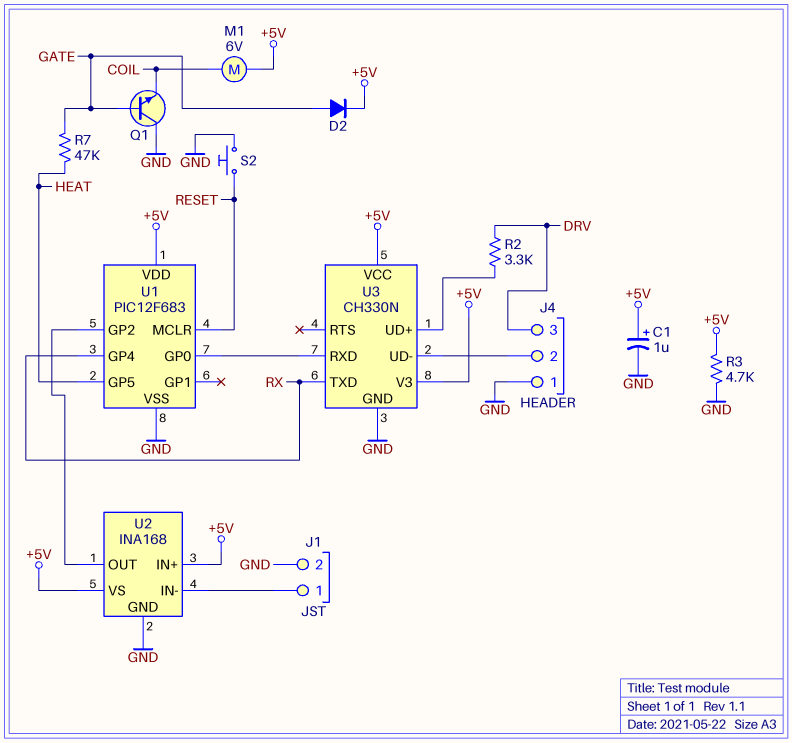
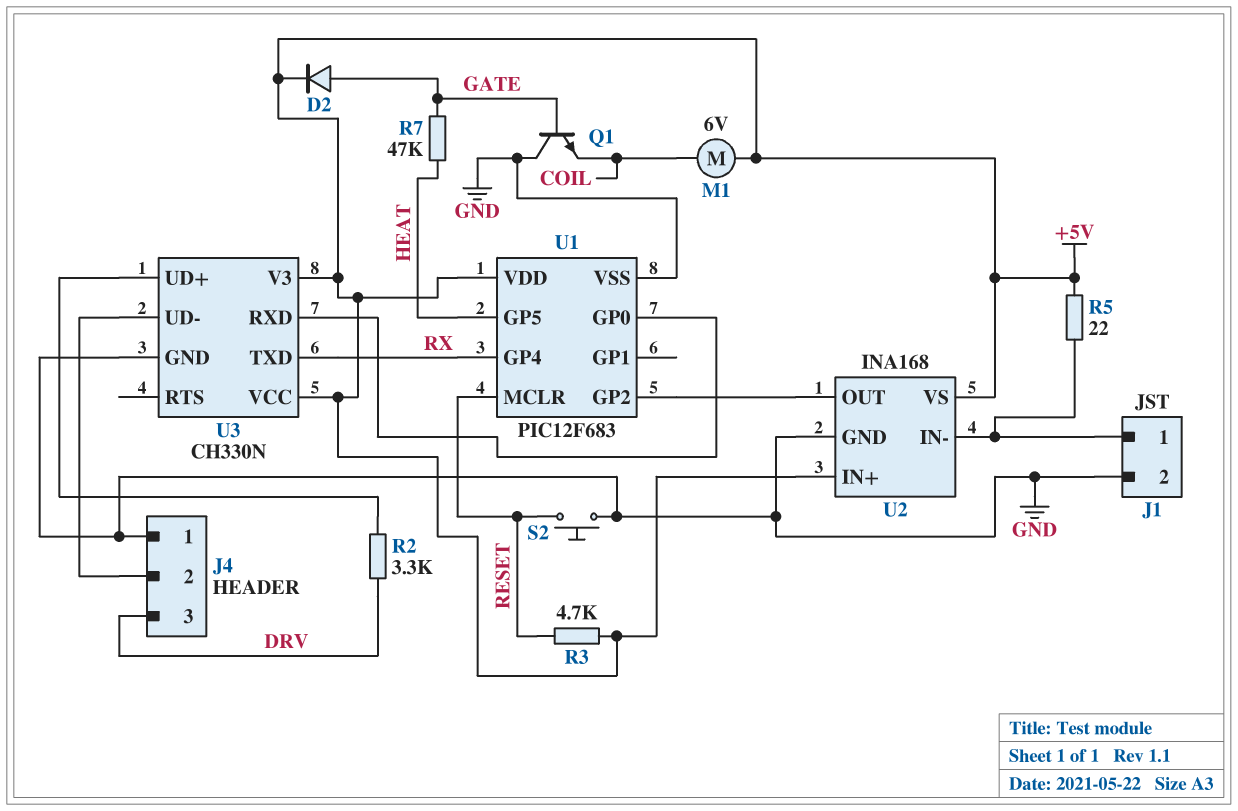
C1: 1uF (plus +5V, minus GND) -> none
R3: 4.7k (+5V, GND) -> 4.7k (+5V, RESET)
R5: none -> 22 (+5V, J1/1)

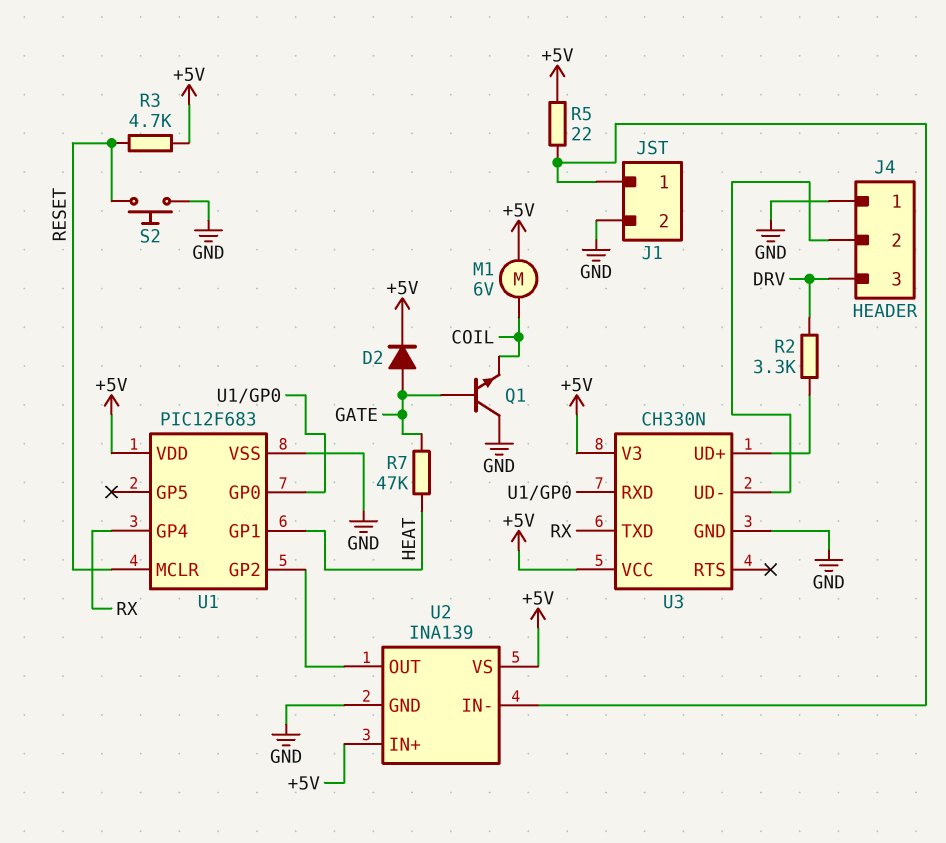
U1 pin GP1: none -> HEAT
U1 pin GP5: HEAT -> none
U2: INA168 -> INA139

